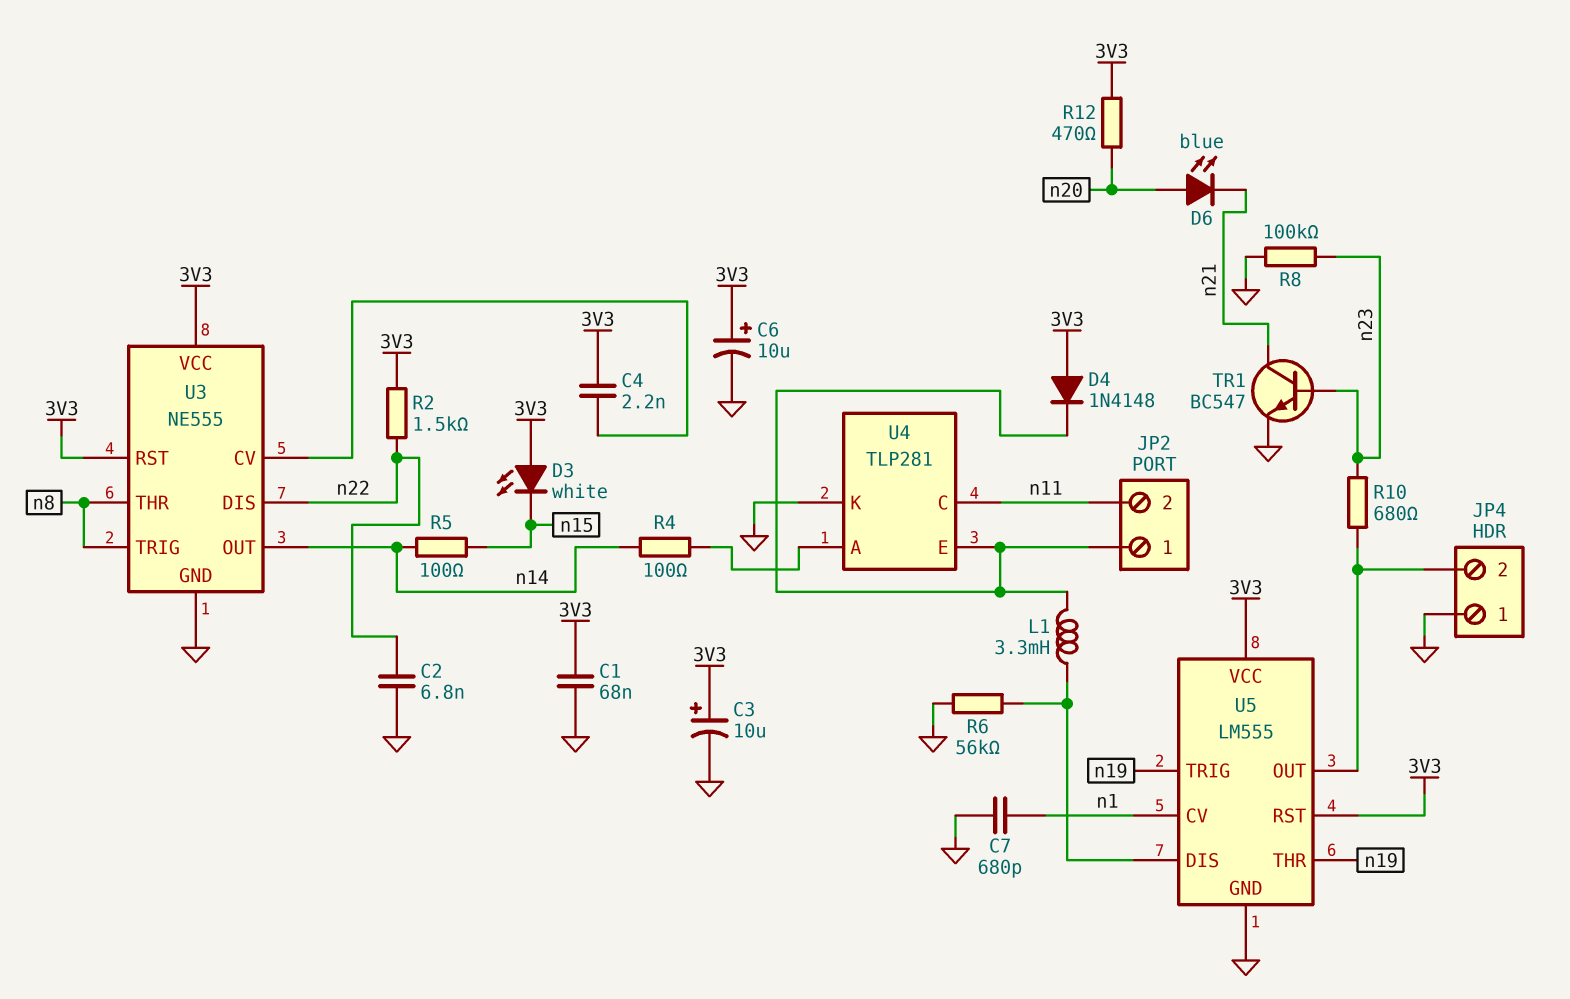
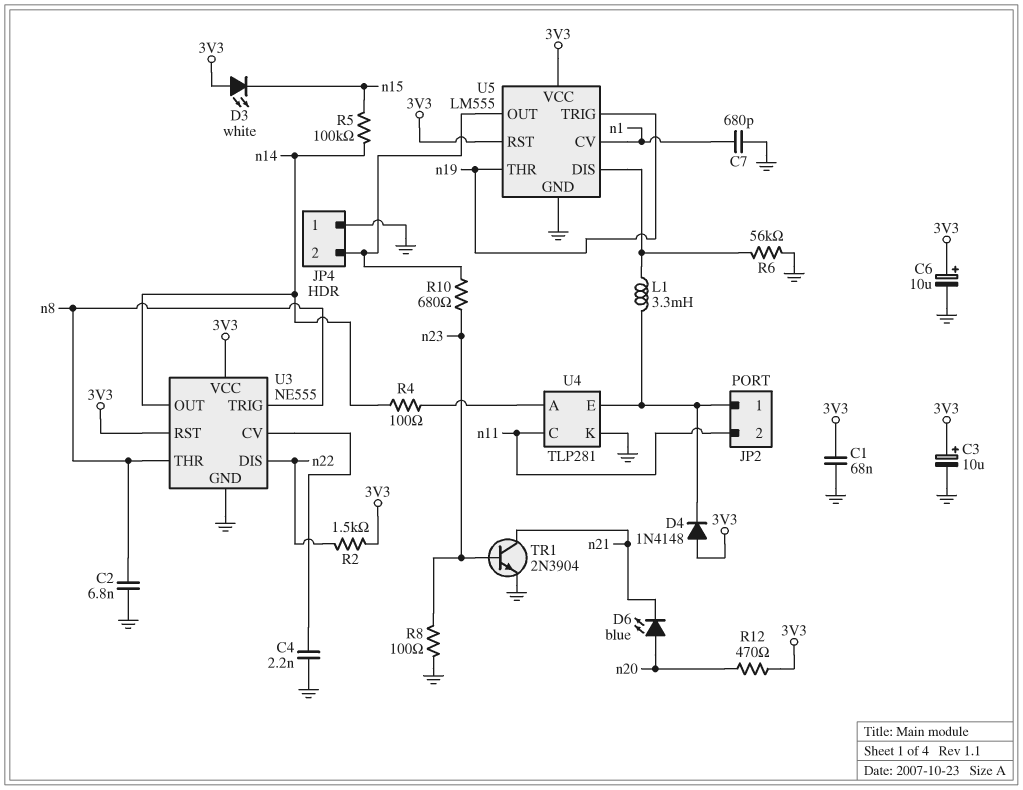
C2: 6.8nF (GND, n22) -> 6.8nF (GND, n8)
C4: 2.2nF (3V3, U3/CV) -> 2.2nF (GND, U3/CV)
R5: 100 (n14, n15) -> 100k (n14, n15)
R8: 100k (GND, n23) -> 100 (GND, n23)
TR1: NPN BC547 (B n23, C n21, E GND) -> NPN 2N3904 (B n23, C n21, E GND)

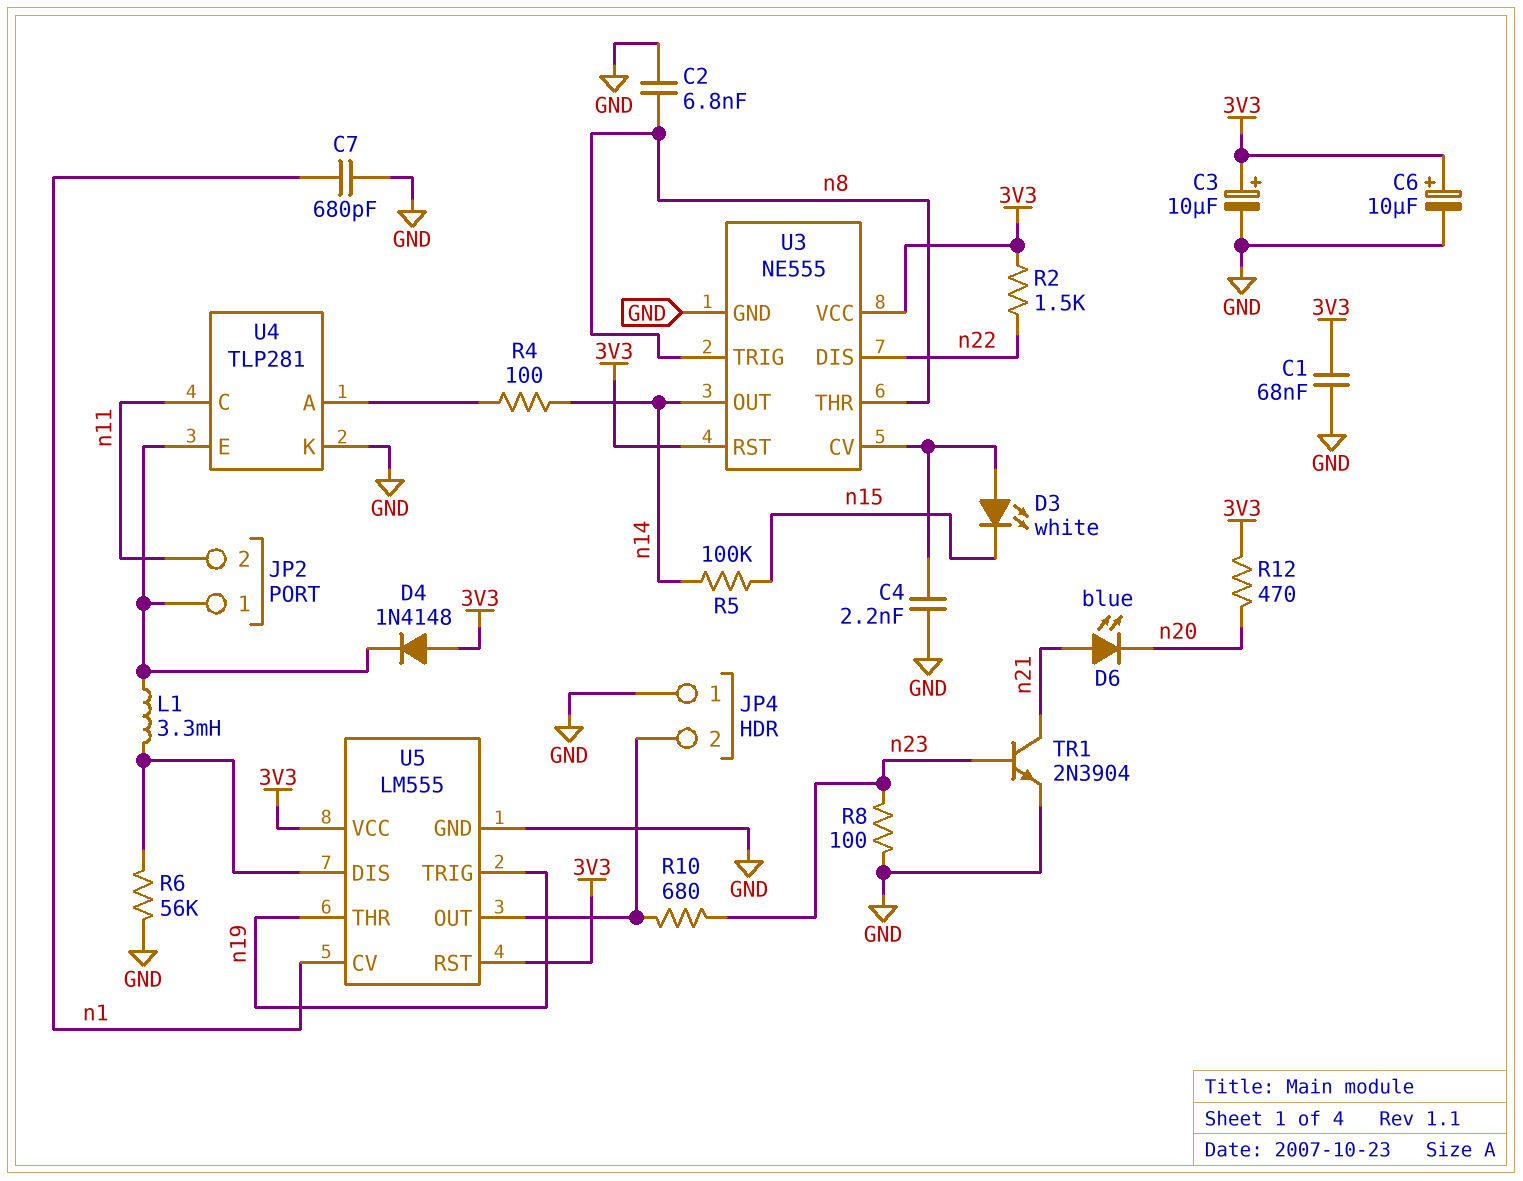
D3: LED white (A 3V3, K n15) -> LED white (A U3/CV, K n15)
D6: LED blue (A n20, K n21) -> LED blue (A n21, K n20)

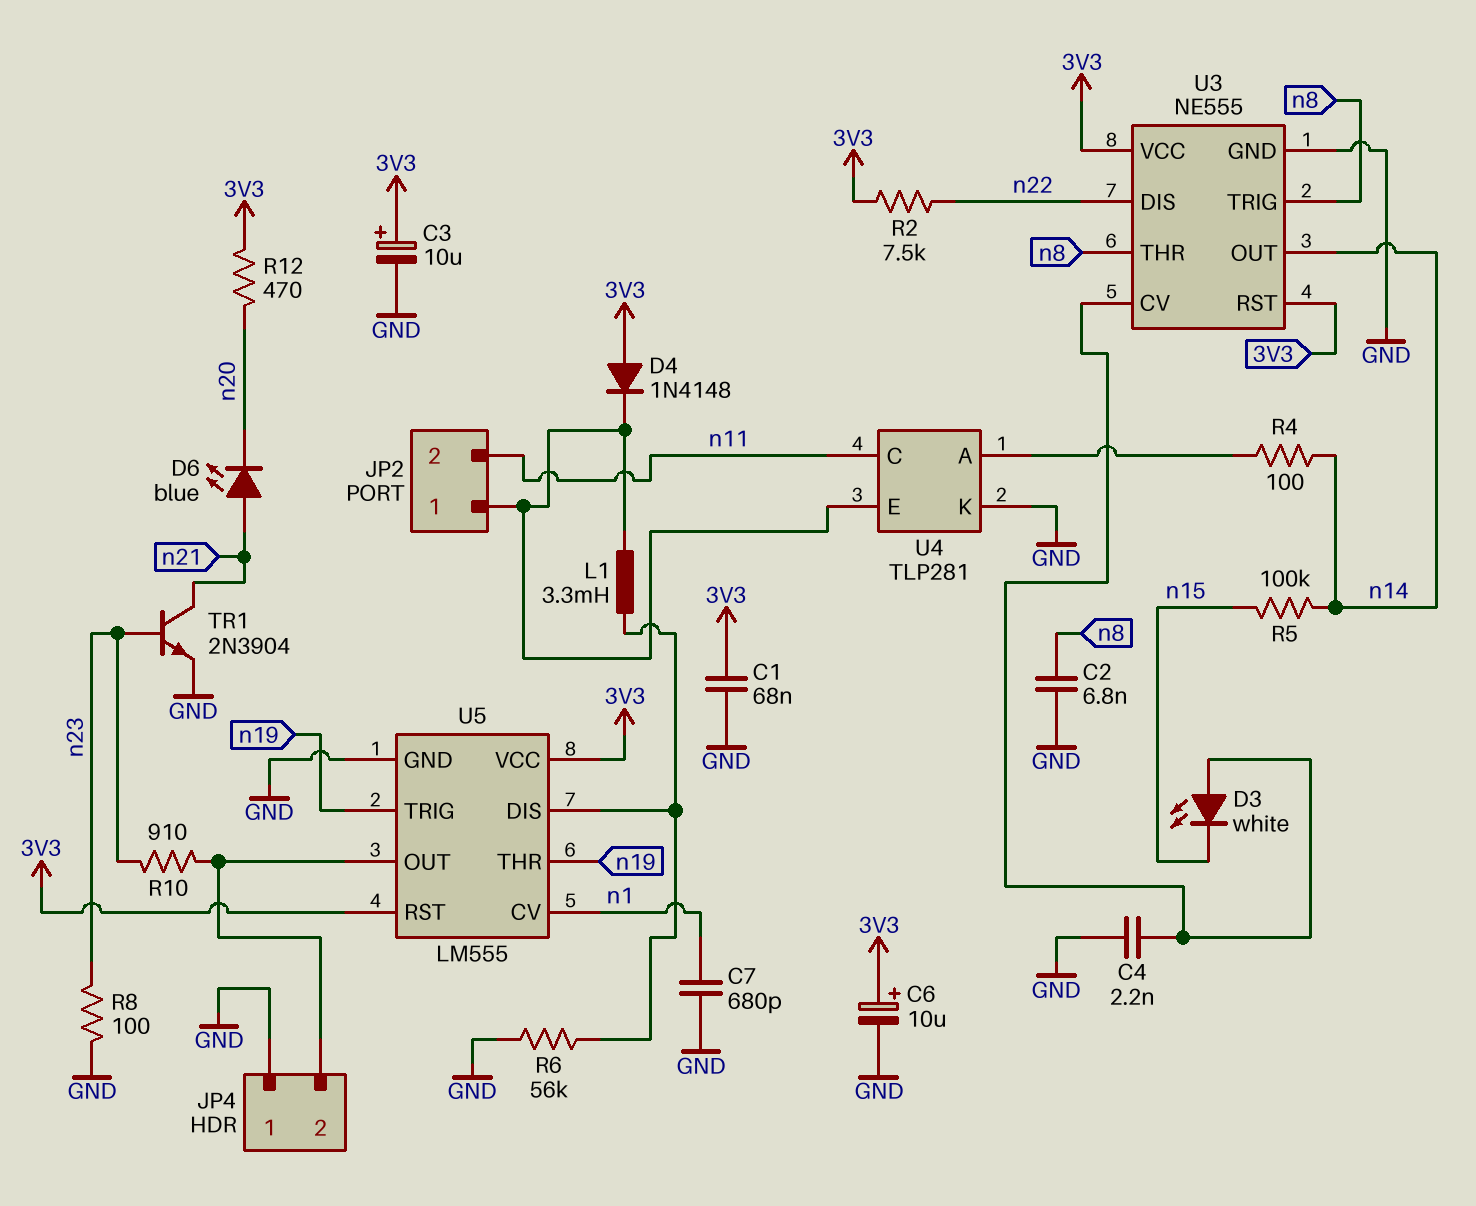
R2: 1.5k (3V3, n22) -> 7.5k (3V3, n22)
R10: 680 (JP4/2, n23) -> 910 (JP4/2, n23)

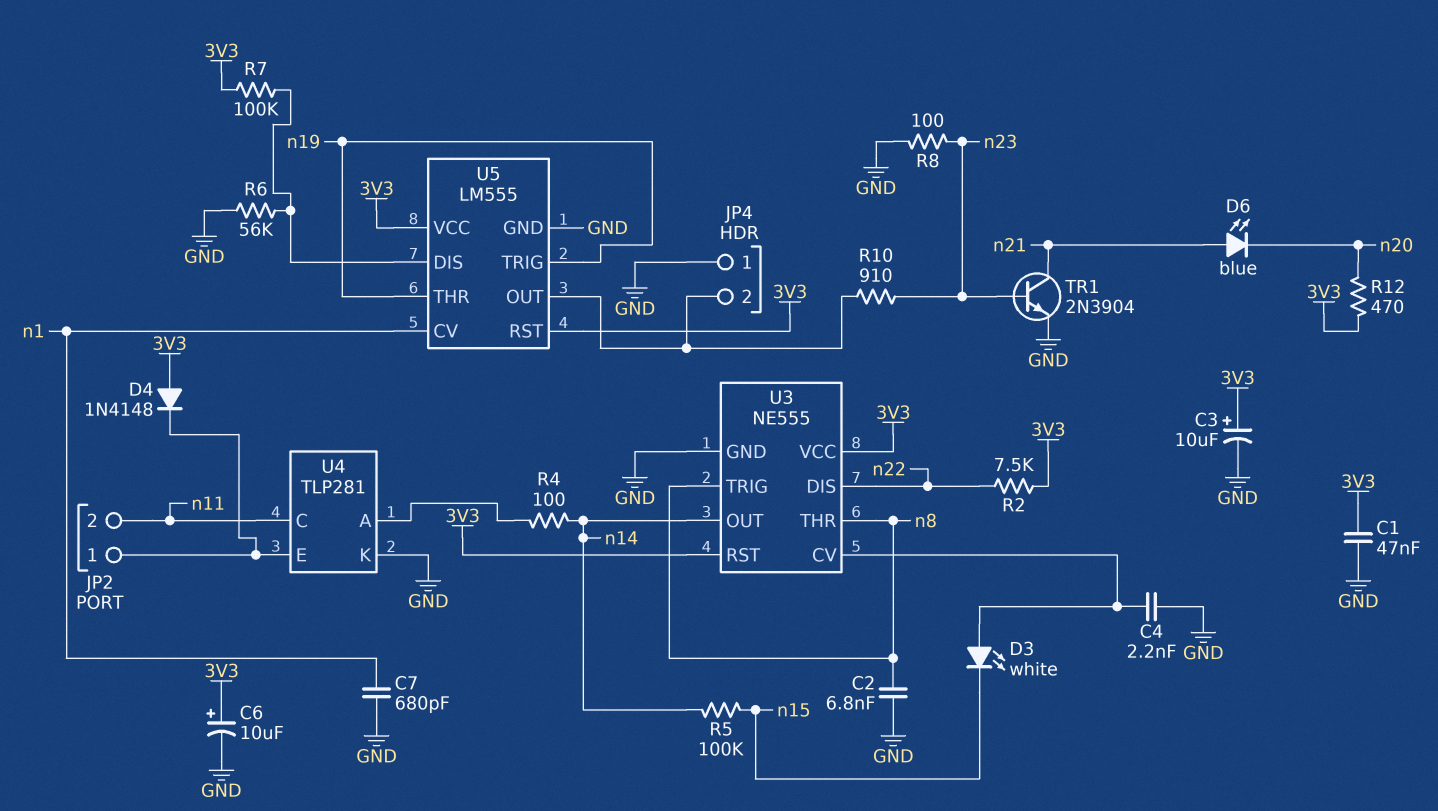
C1: 68nF (3V3, GND) -> 47nF (3V3, GND)
L1: 3.3mH (JP2/1, U5/DIS) -> none
R7: none -> 100k (3V3, U5/DIS)

